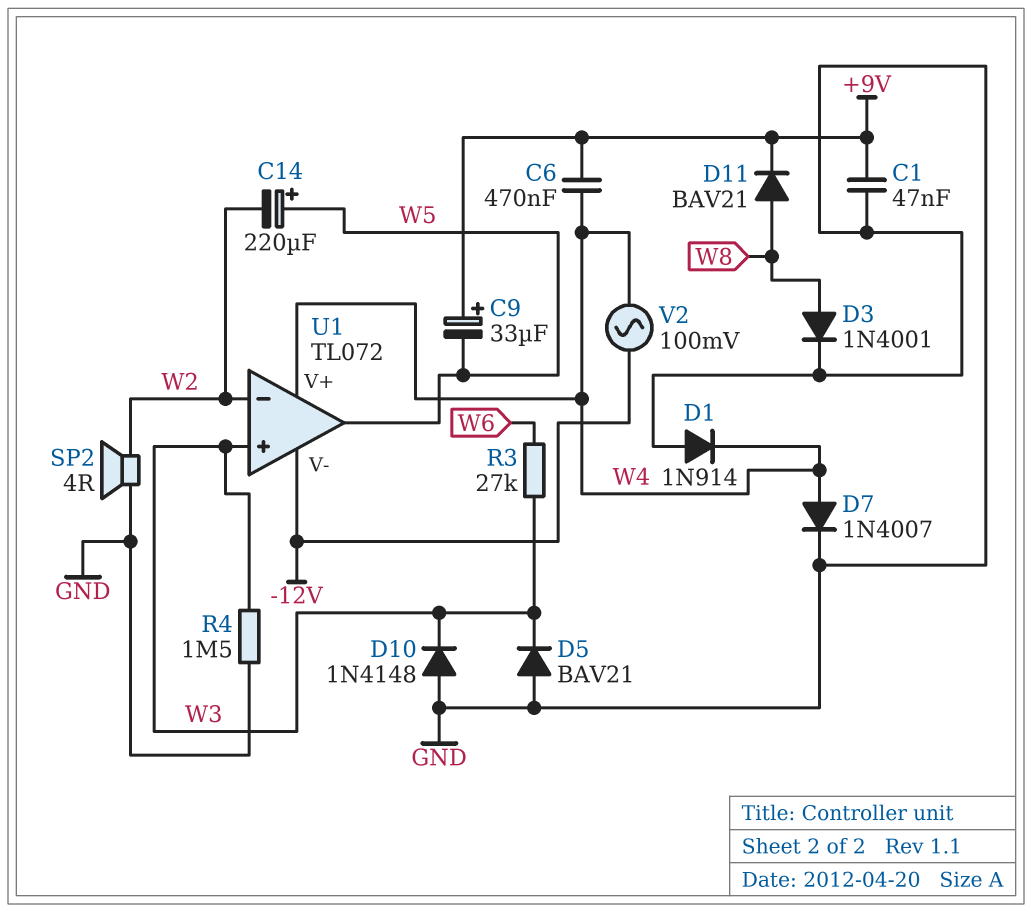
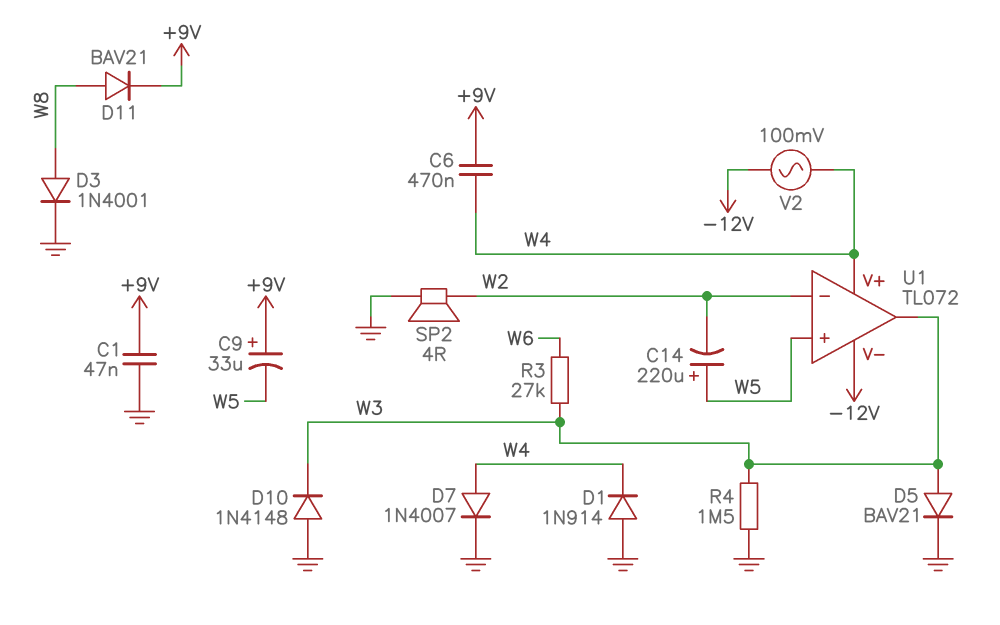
D5: diode BAV21 (A GND, K W3) -> diode BAV21 (A W3, K GND)
U1 pin in+: W3 -> W5
U1 pin out: W5 -> W3

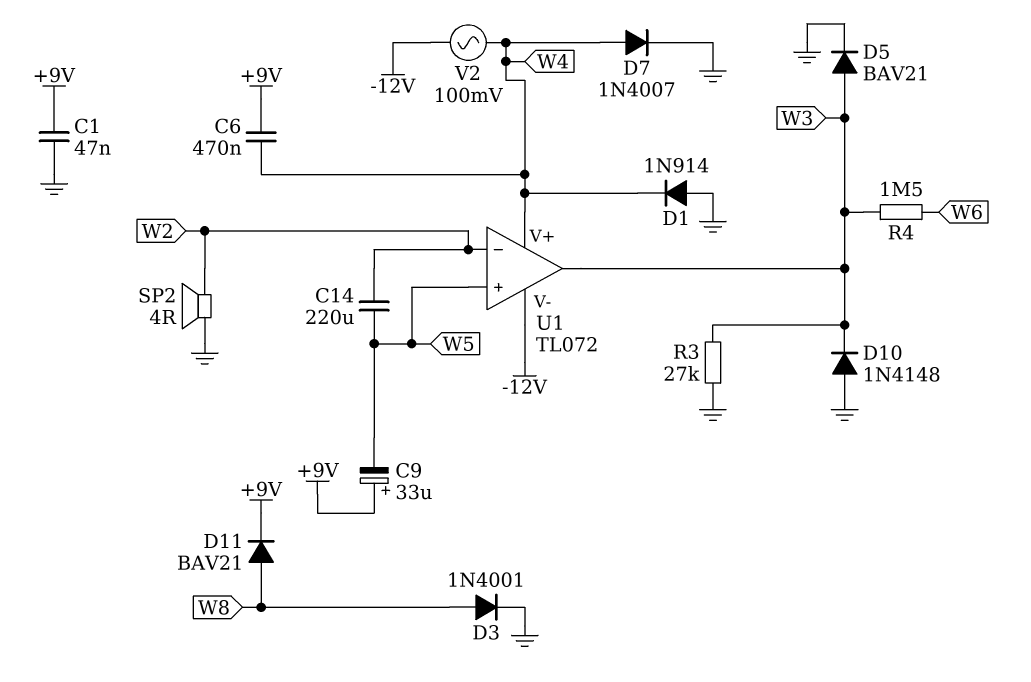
C14: 220uF (plus W5, minus W2) -> 220uF (W2, W5)
R3: 27k (W3, W6) -> 27k (GND, W3)
R4: 1.5M (GND, W3) -> 1.5M (W3, W6)

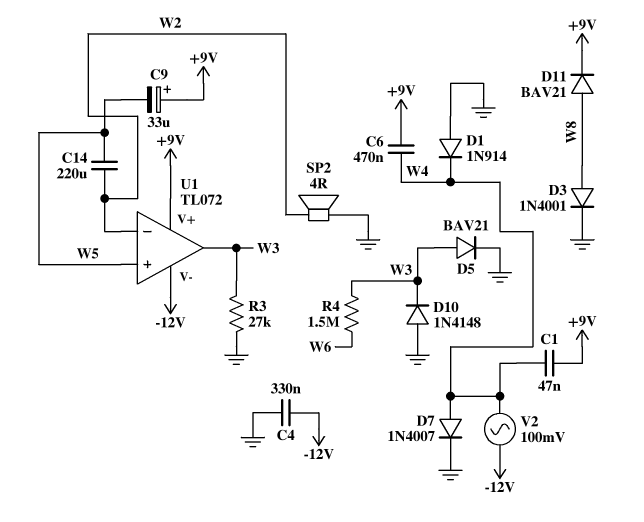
C1: 47nF (+9V, GND) -> 47nF (+9V, W4)
C4: none -> 330nF (-12V, GND)
U1 pin V+: W4 -> +9V

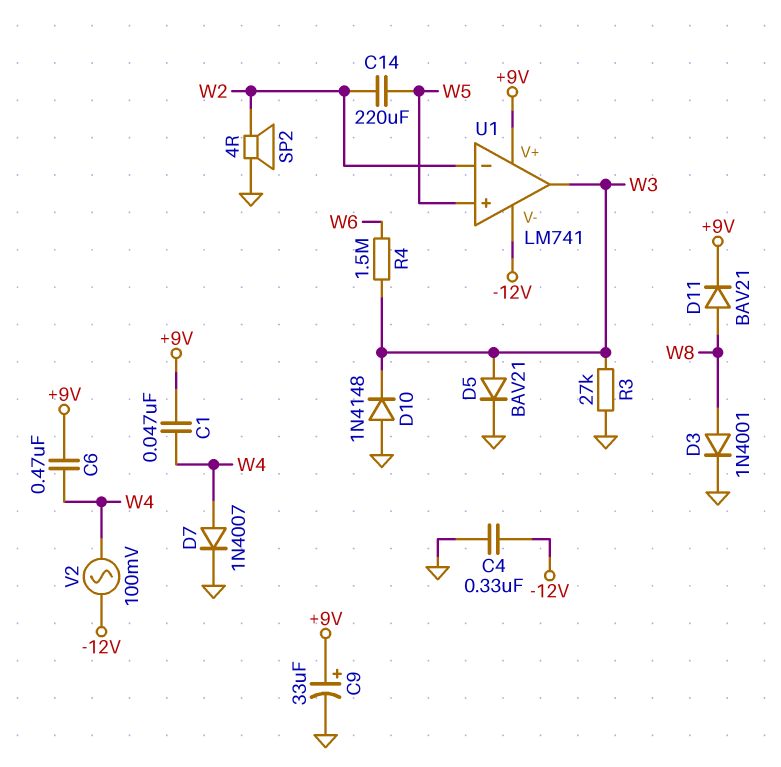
C9: 33uF (plus +9V, minus W5) -> 33uF (plus +9V, minus GND)
D1: diode 1N914 (A GND, K W4) -> none
U1: TL072 -> LM741

